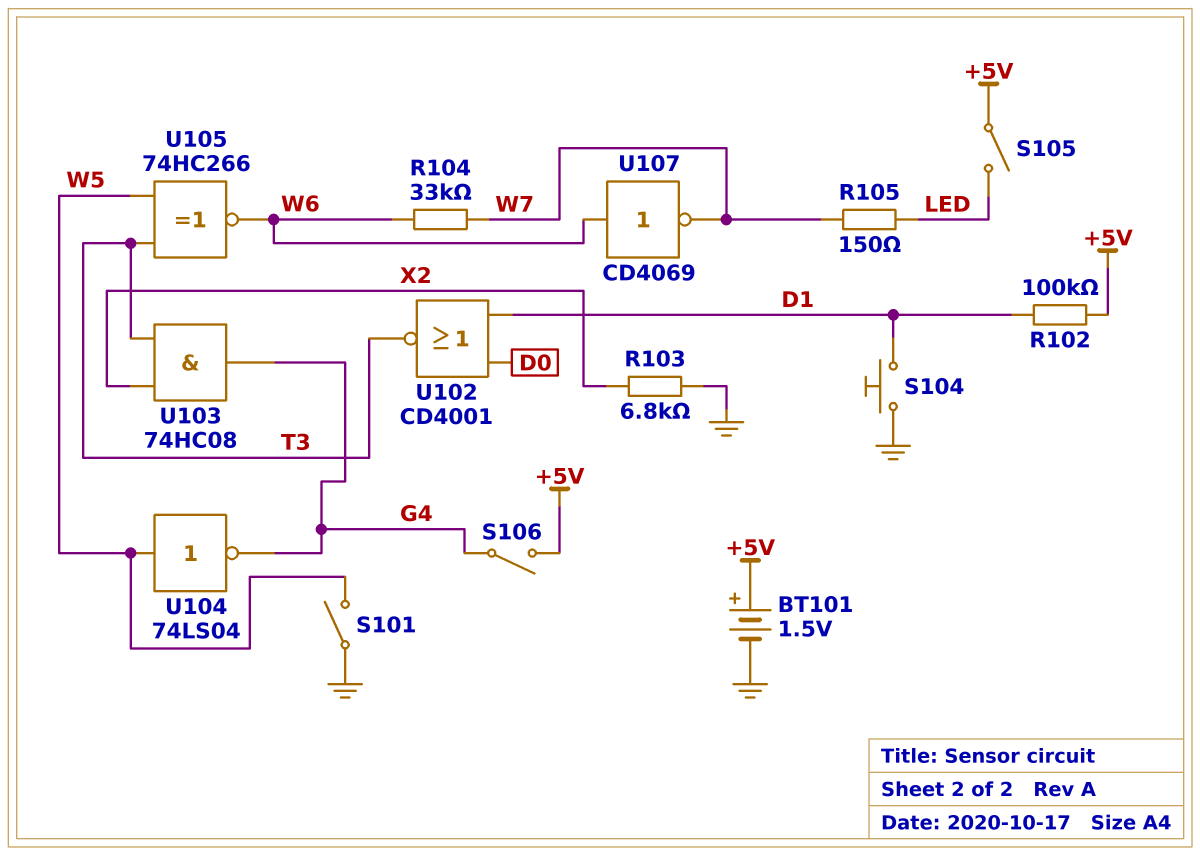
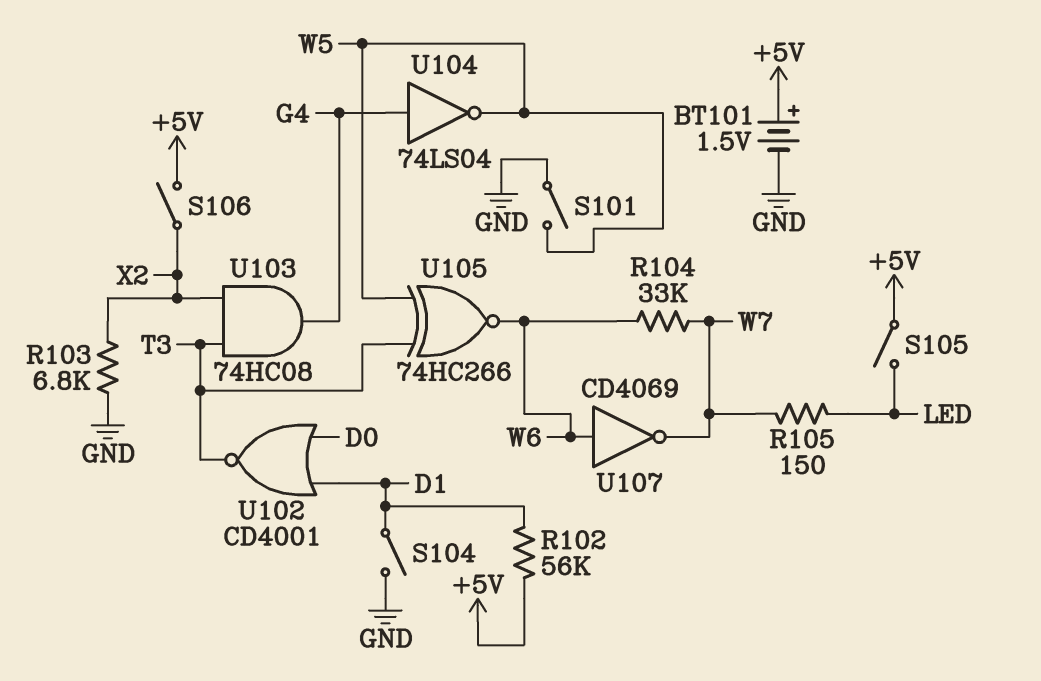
R102: 100k (+5V, D1) -> 56k (+5V, D1)
S104: button (D1, GND) -> switch (D1, GND)
S106: switch (+5V, G4) -> switch (+5V, X2)
U104: NOT 74LS04 (in W5, out G4) -> NOT 74LS04 (in G4, out W5)

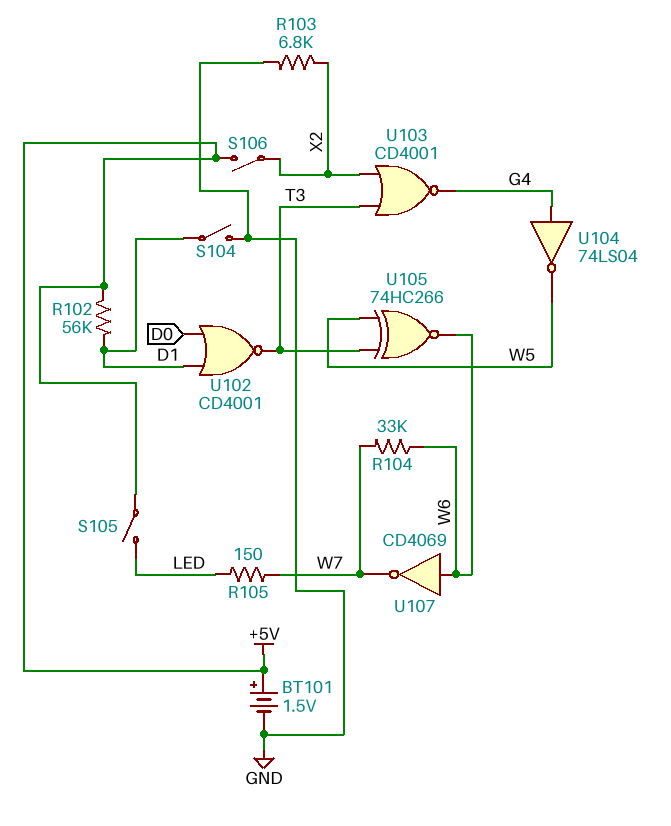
S101: switch (GND, W5) -> none
U103: AND 74HC08 (in T3, in X2, out G4) -> NOR CD4001 (in T3, in X2, out G4)

